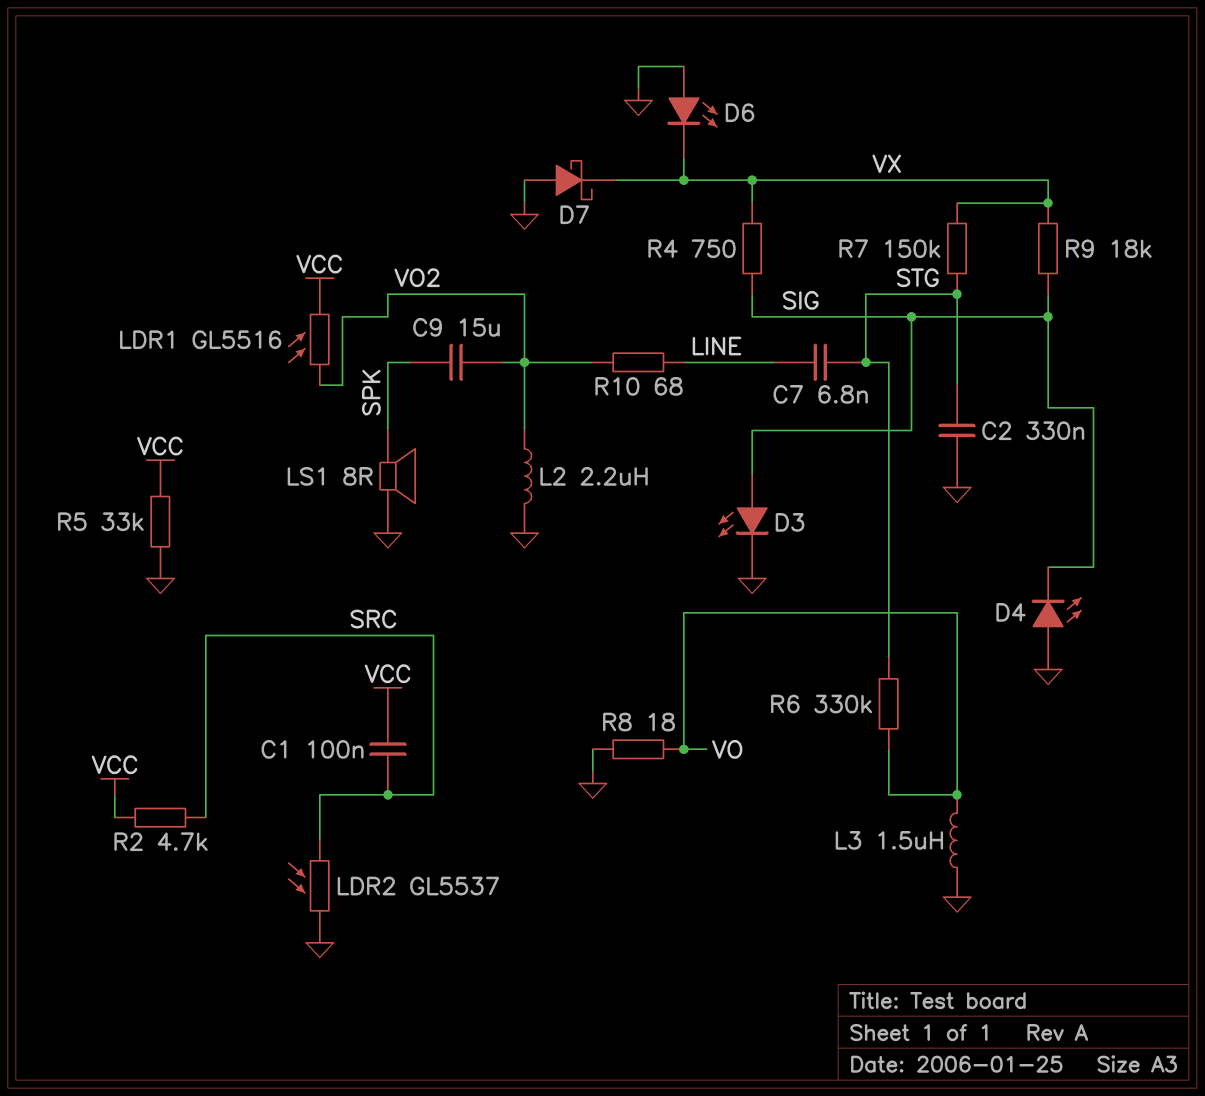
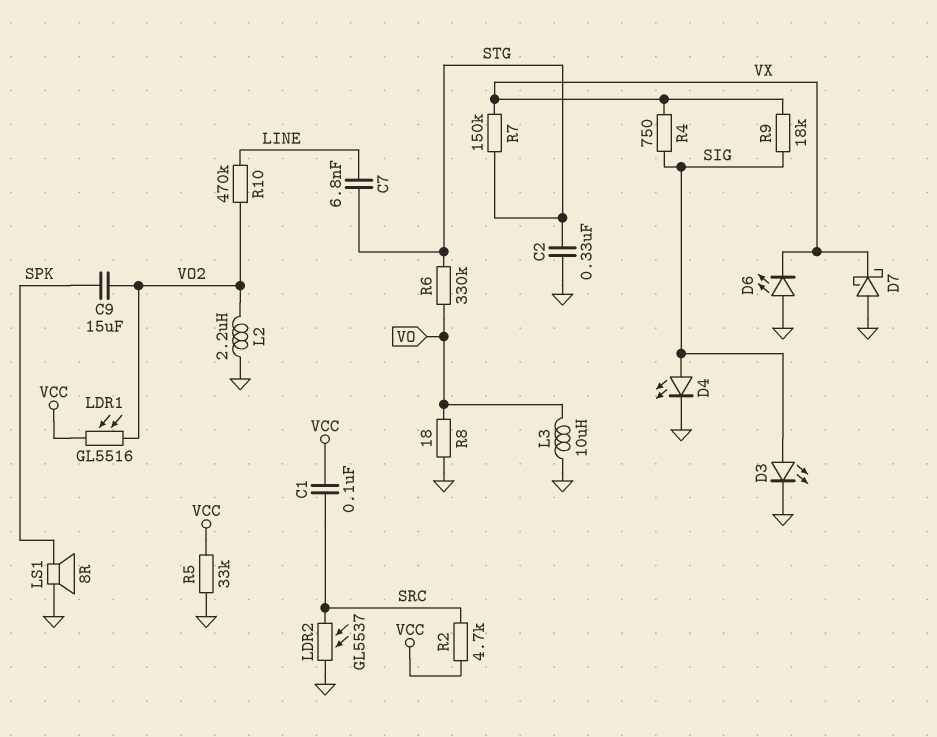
D4: LED (A GND, K SIG) -> LED (A SIG, K GND)
L3: 1.5uH (GND, VO) -> 10uH (GND, VO)
R10: 68 (LINE, VO2) -> 470k (LINE, VO2)

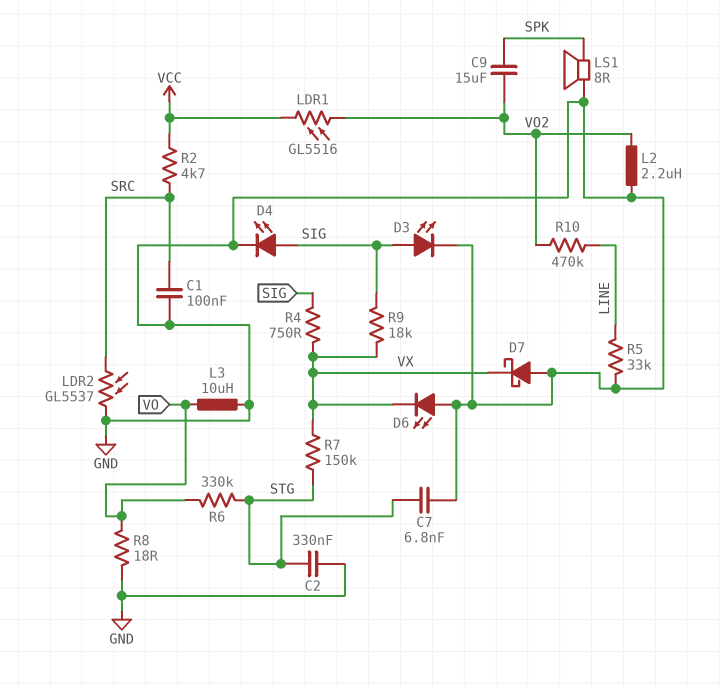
C1: 100nF (SRC, VCC) -> 100nF (GND, SRC)
C7: 6.8nF (LINE, STG) -> 6.8nF (GND, STG)
R5: 33k (GND, VCC) -> 33k (GND, LINE)

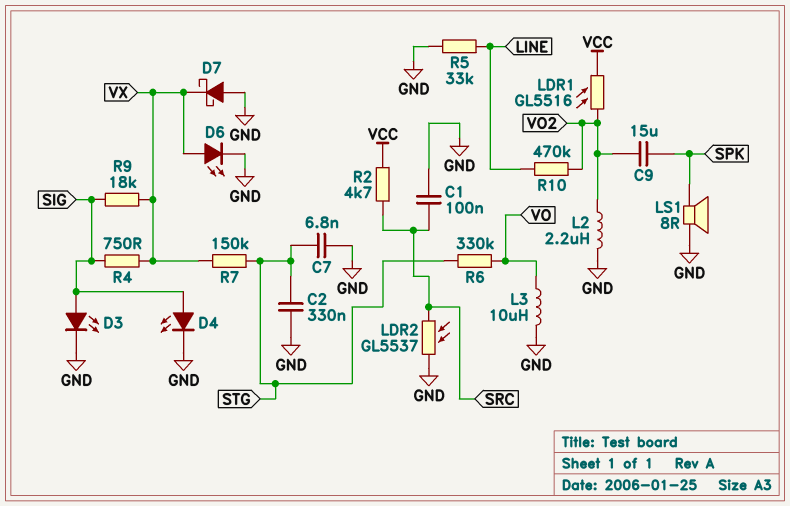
D6: LED (A GND, K VX) -> LED (A VX, K GND)
R8: 18 (GND, VO) -> none

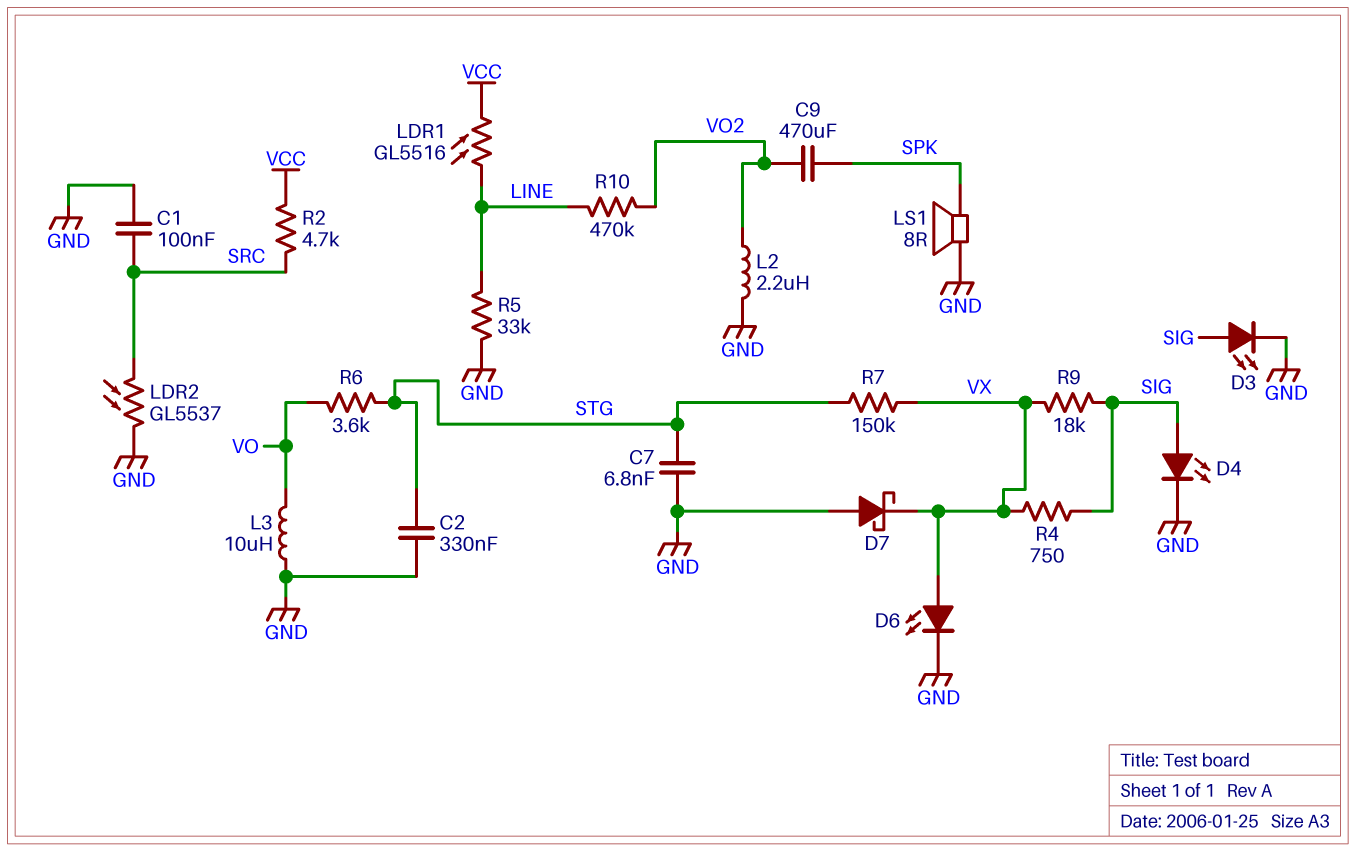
C9: 15uF (SPK, VO2) -> 470uF (SPK, VO2)
LDR1: GL5516 (VCC, VO2) -> GL5516 (LINE, VCC)
R6: 330k (STG, VO) -> 3.6k (STG, VO)

